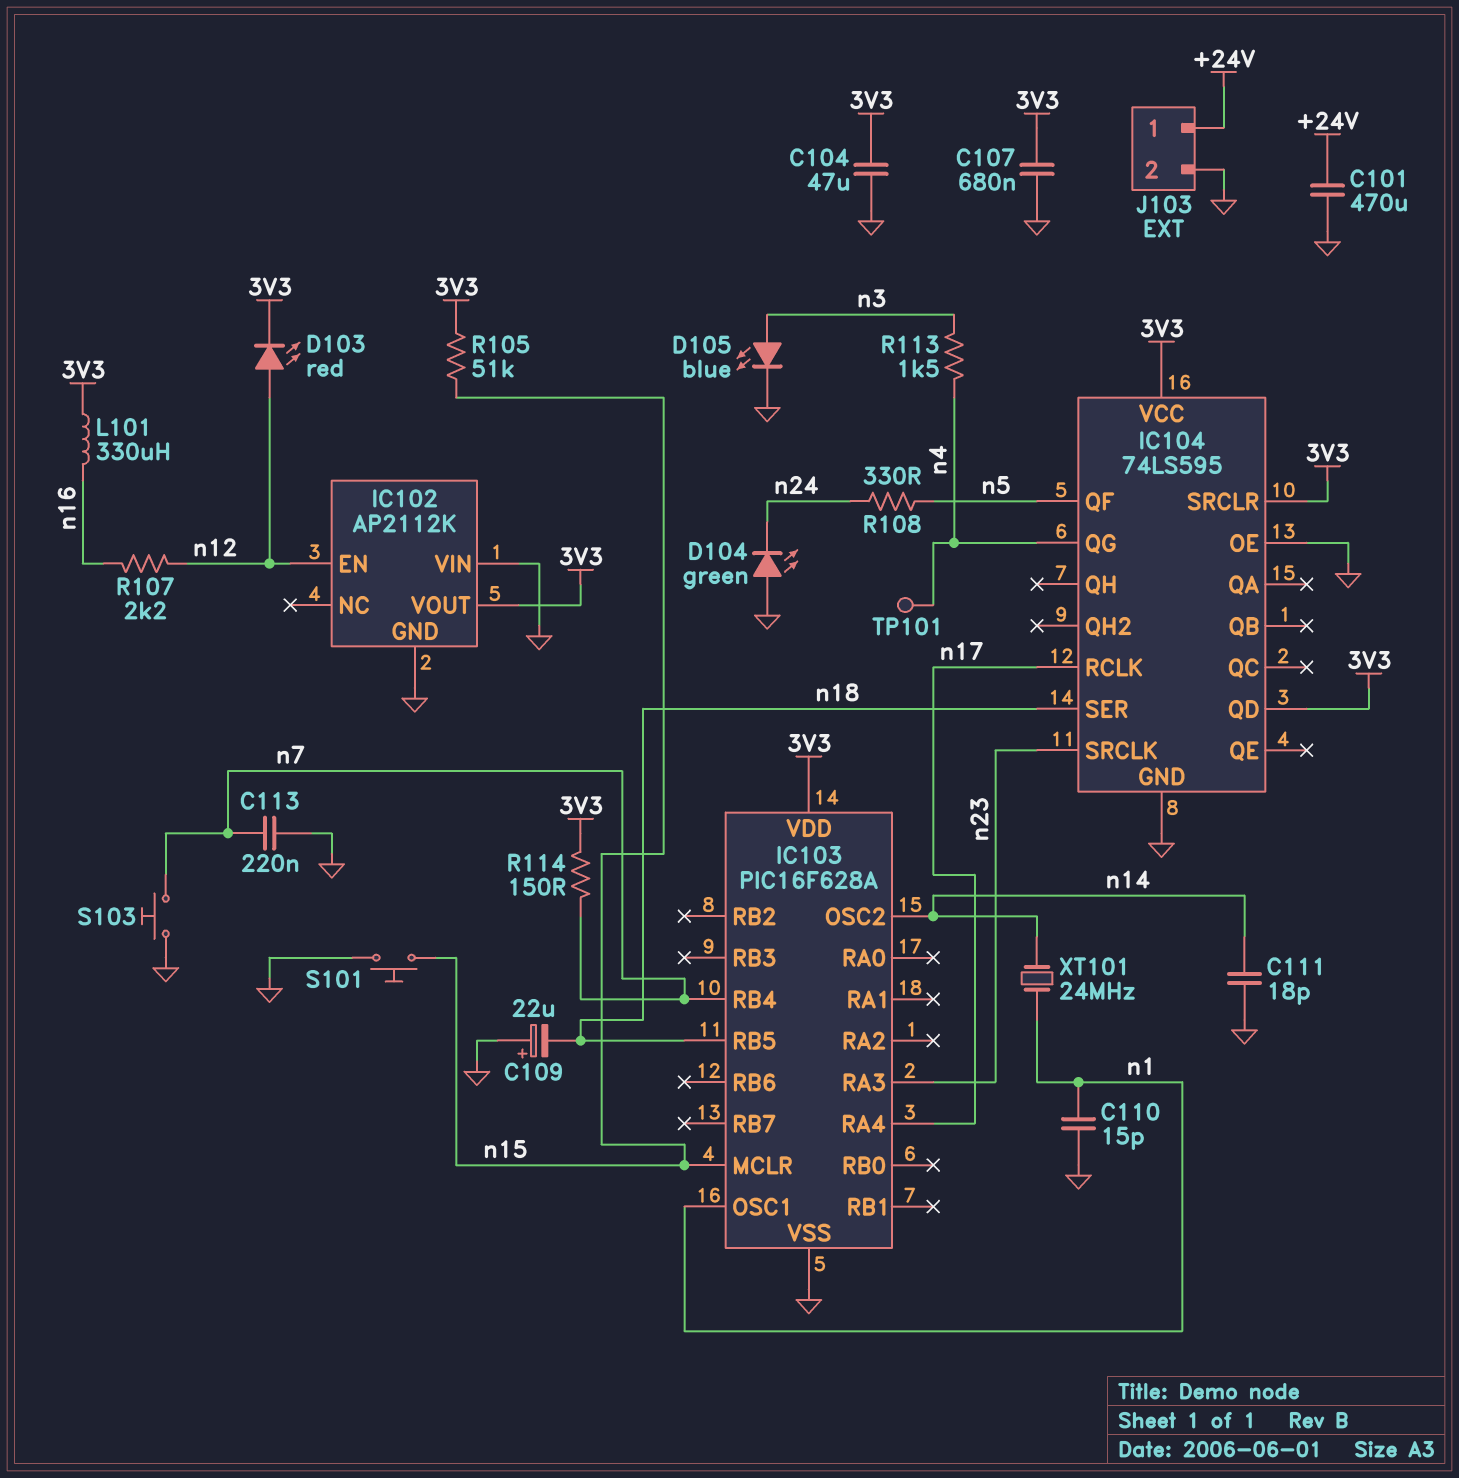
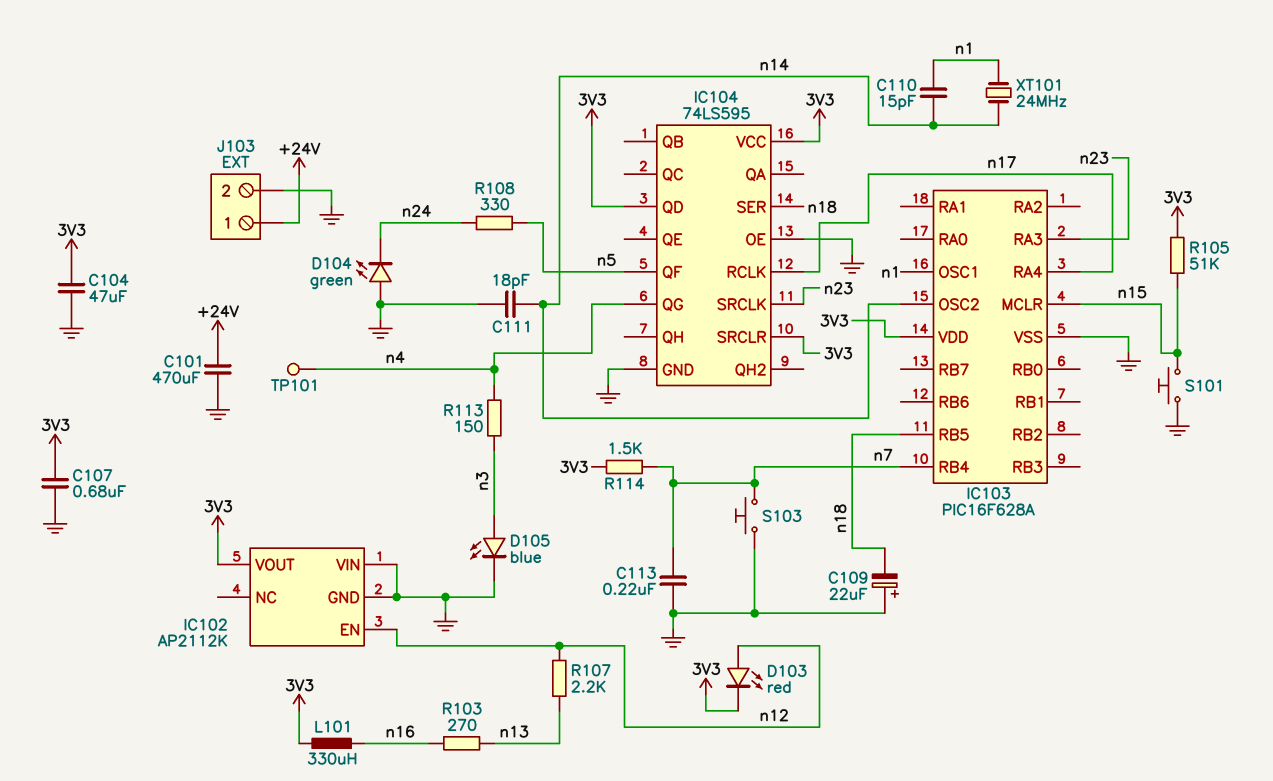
C110: 15pF (GND, n1) -> 15pF (n1, n14)
R103: none -> 270 (n13, n16)
R107: 2.2k (n12, n16) -> 2.2k (n12, n13)
R113: 1.5k (n3, n4) -> 150 (n3, n4)
R114: 150 (3V3, n7) -> 1.5k (3V3, n7)

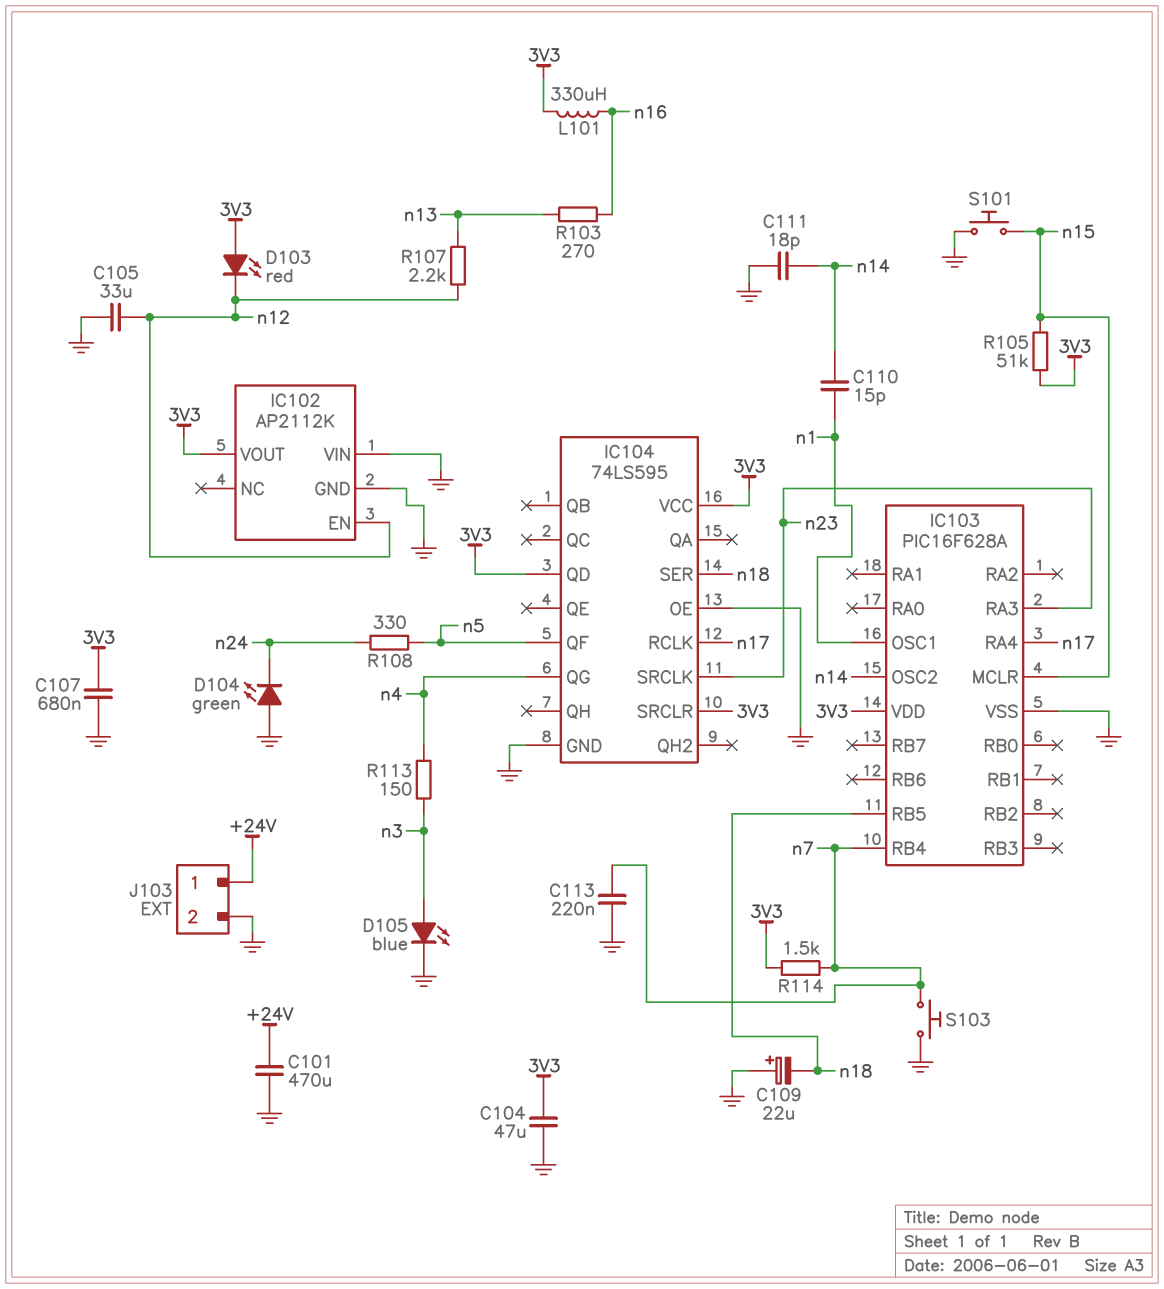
C105: none -> 33uF (GND, n12)
D103: LED red (A n12, K 3V3) -> LED red (A 3V3, K n12)
TP101: test point (n4) -> none
XT101: 24MHz (n1, n14) -> none

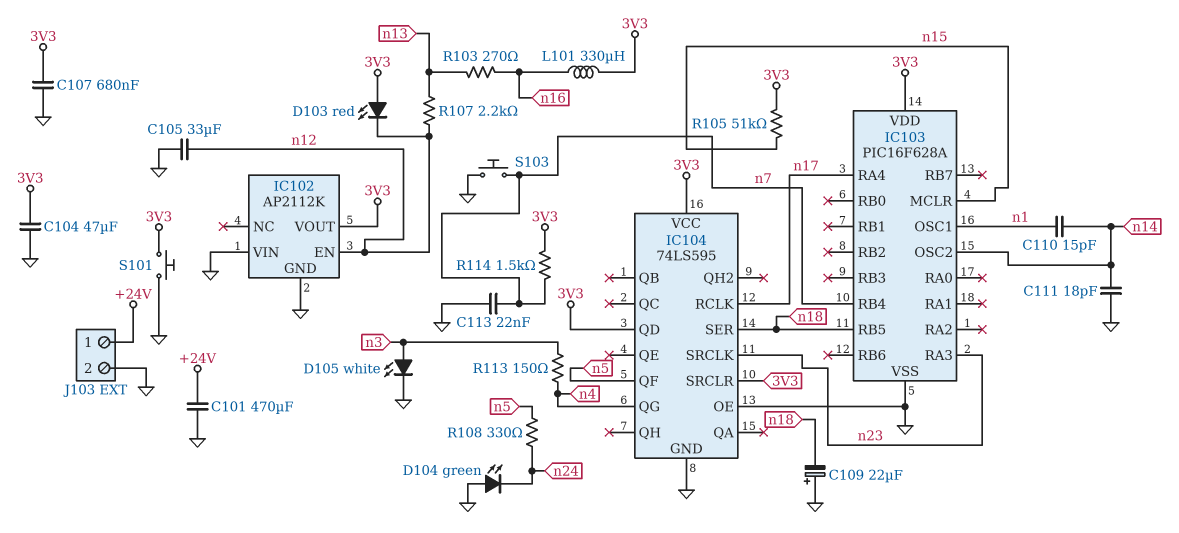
C113: 220nF (GND, n7) -> 22nF (GND, n7)
D105: LED blue (A n3, K GND) -> LED white (A n3, K GND)
S101: button (GND, n15) -> button (3V3, GND)

